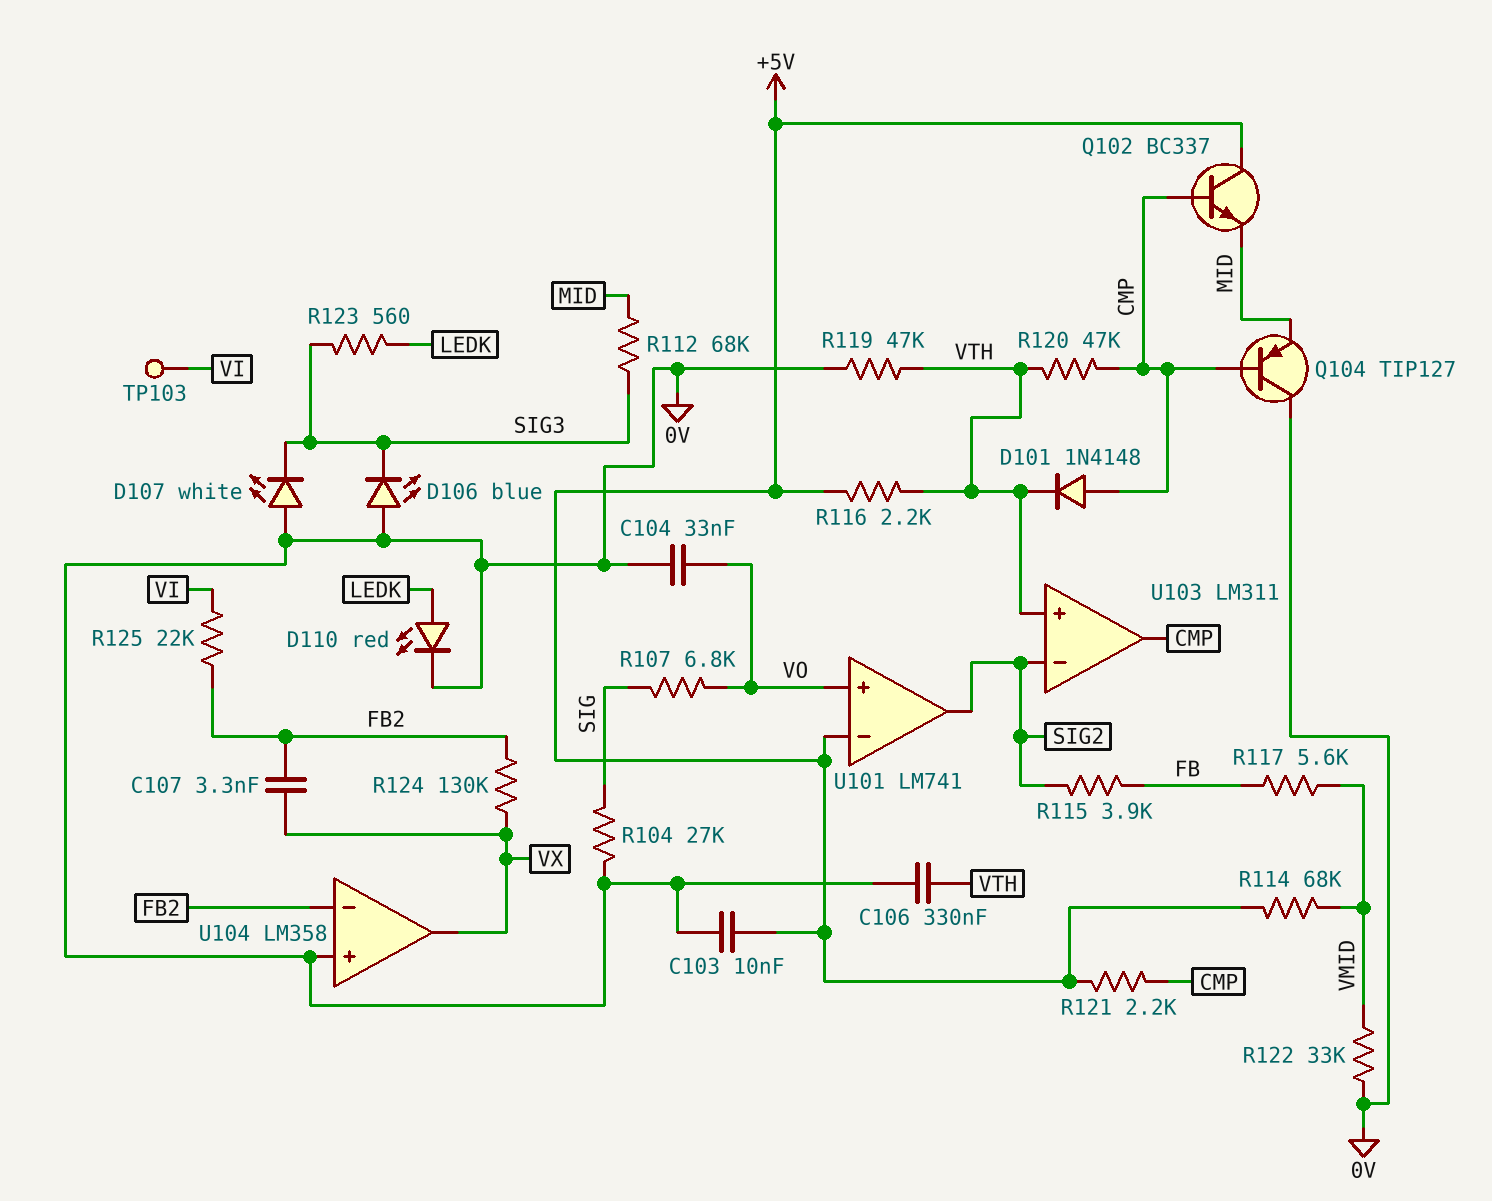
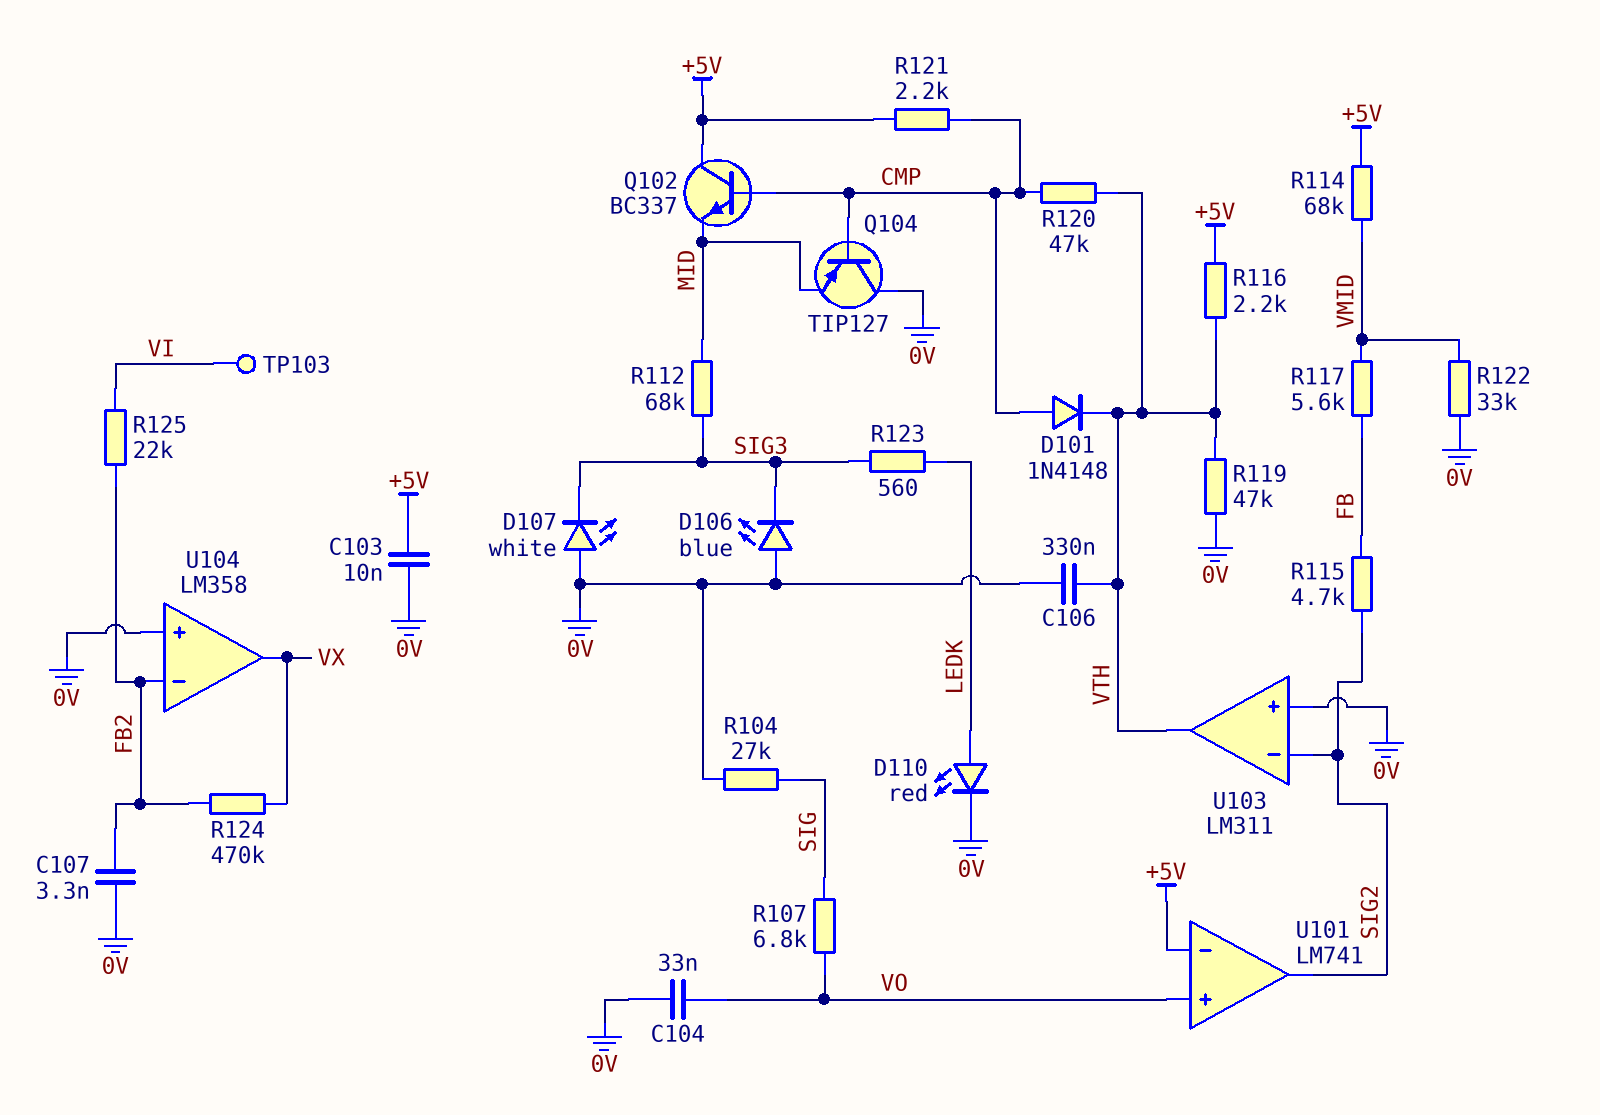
C107: 3.3nF (FB2, VX) -> 3.3nF (0V, FB2)
R115: 3.9k (FB, SIG2) -> 4.7k (FB, SIG2)
R124: 130k (FB2, VX) -> 470k (FB2, VX)
U103 pin in+: VTH -> 0V
U103 pin out: CMP -> VTH

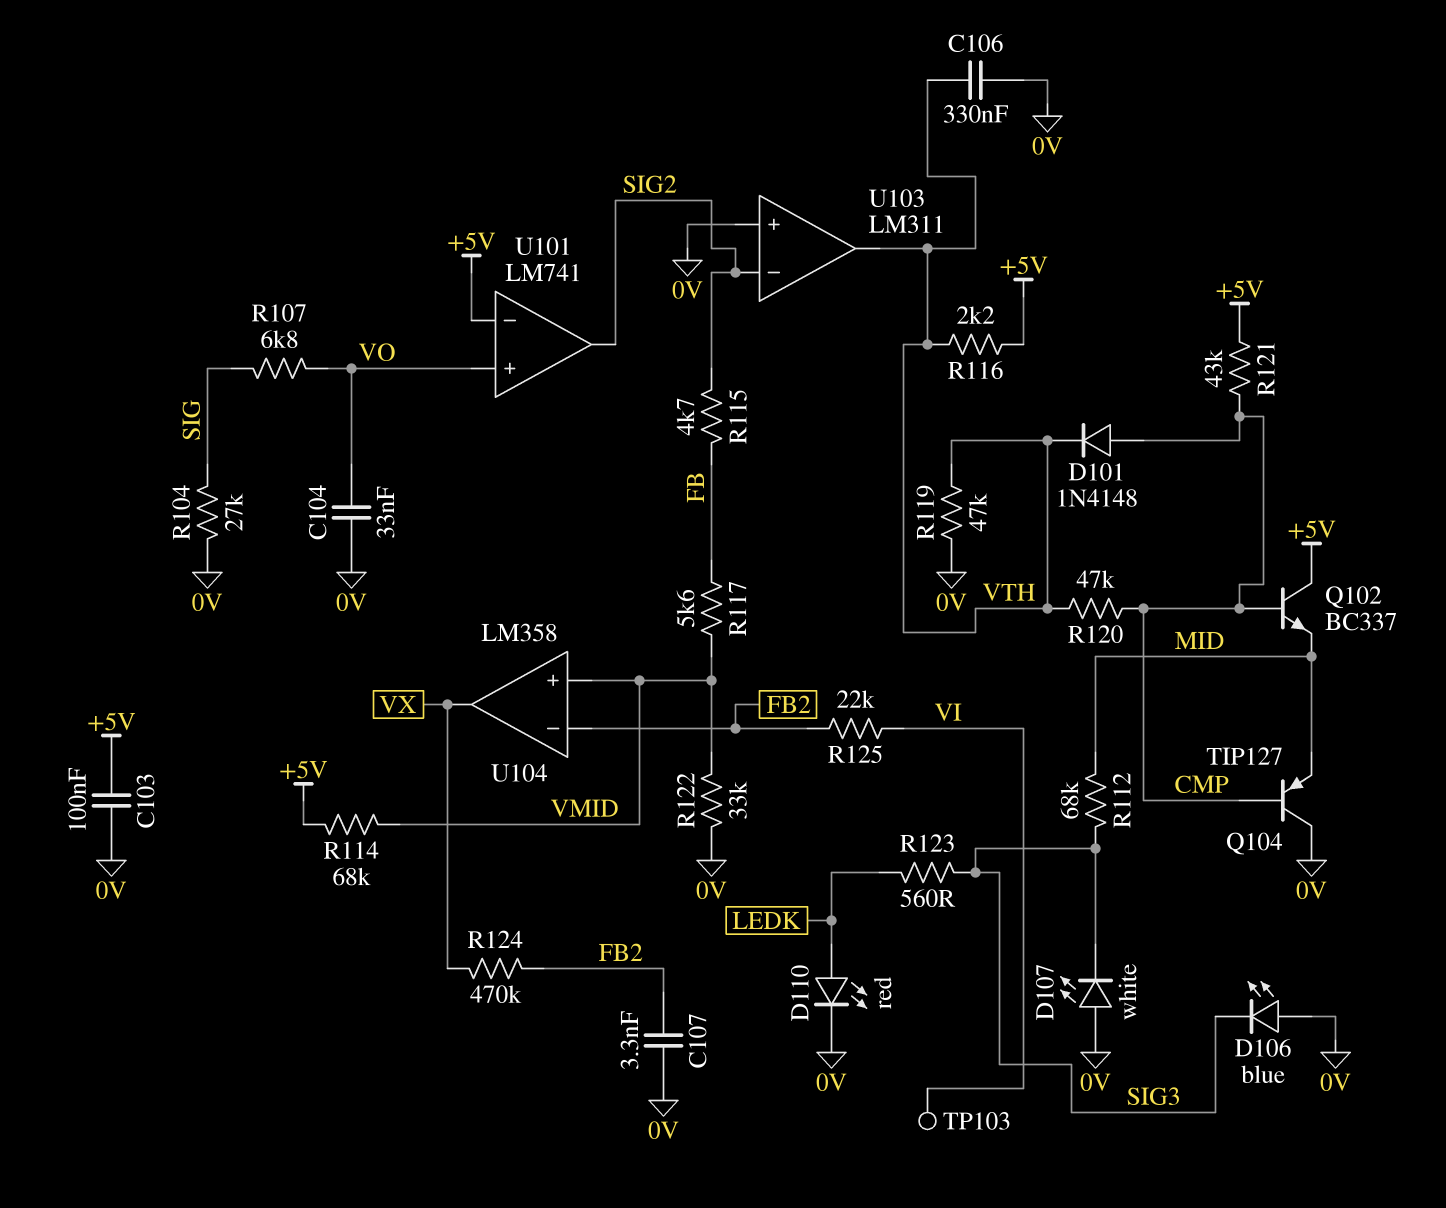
C103: 10nF (+5V, 0V) -> 100nF (+5V, 0V)
R121: 2.2k (+5V, CMP) -> 43k (+5V, CMP)
U104 pin in+: 0V -> VMID

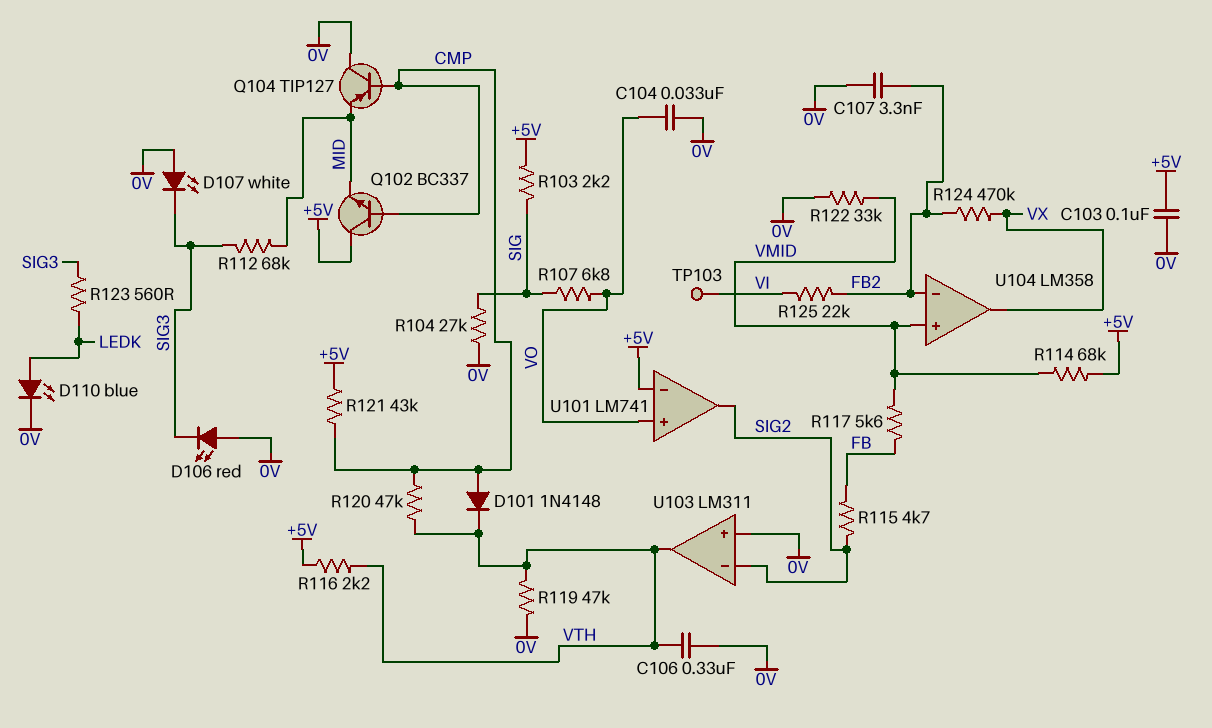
D106: LED blue (A 0V, K SIG3) -> LED red (A 0V, K SIG3)
D110: LED red (A LEDK, K 0V) -> LED blue (A LEDK, K 0V)
R103: none -> 2.2k (+5V, SIG)

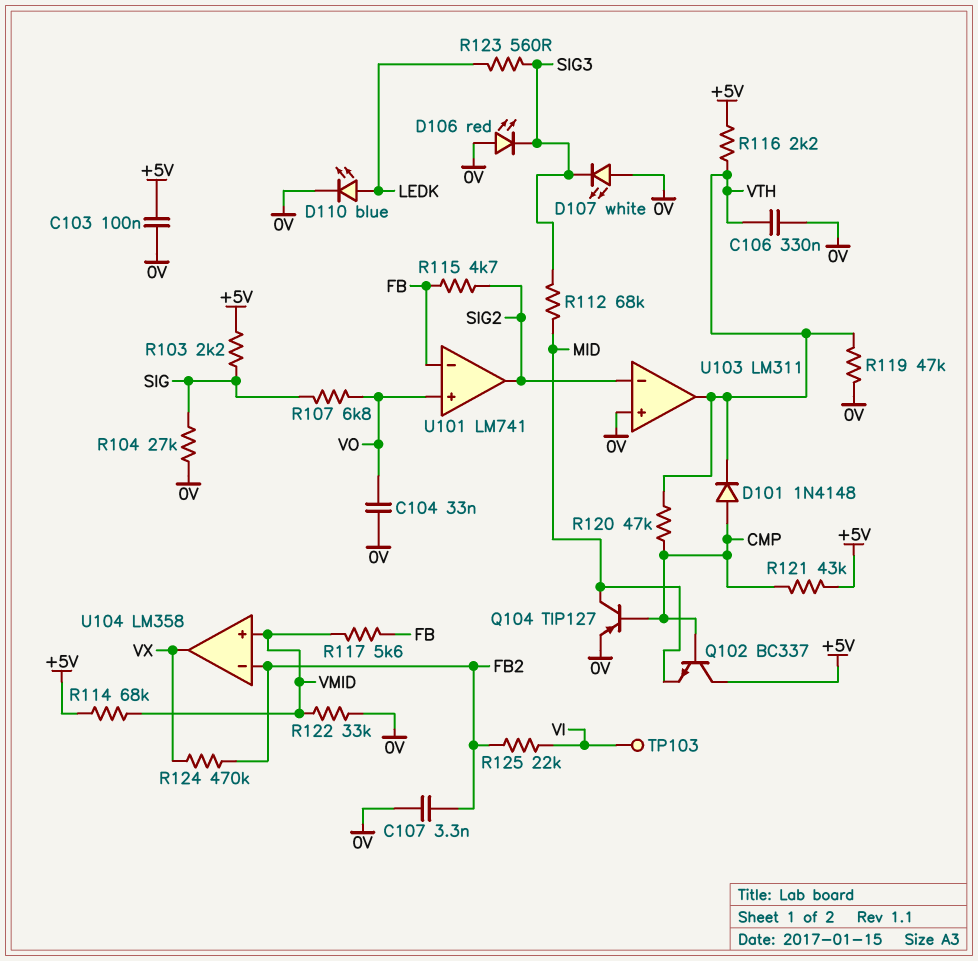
Q104: PNP TIP127 (B CMP, C 0V, E MID) -> PNP TIP127 (B CMP, C MID, E 0V)
U101 pin in-: +5V -> FB

